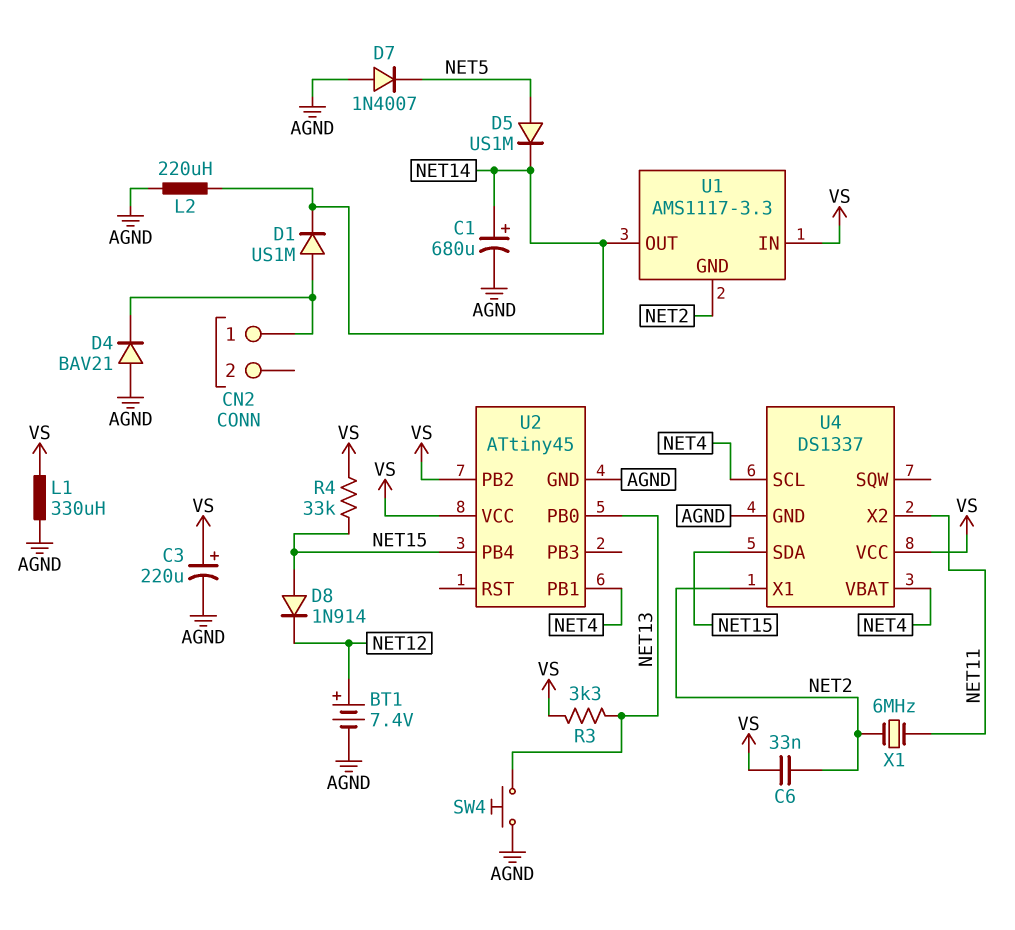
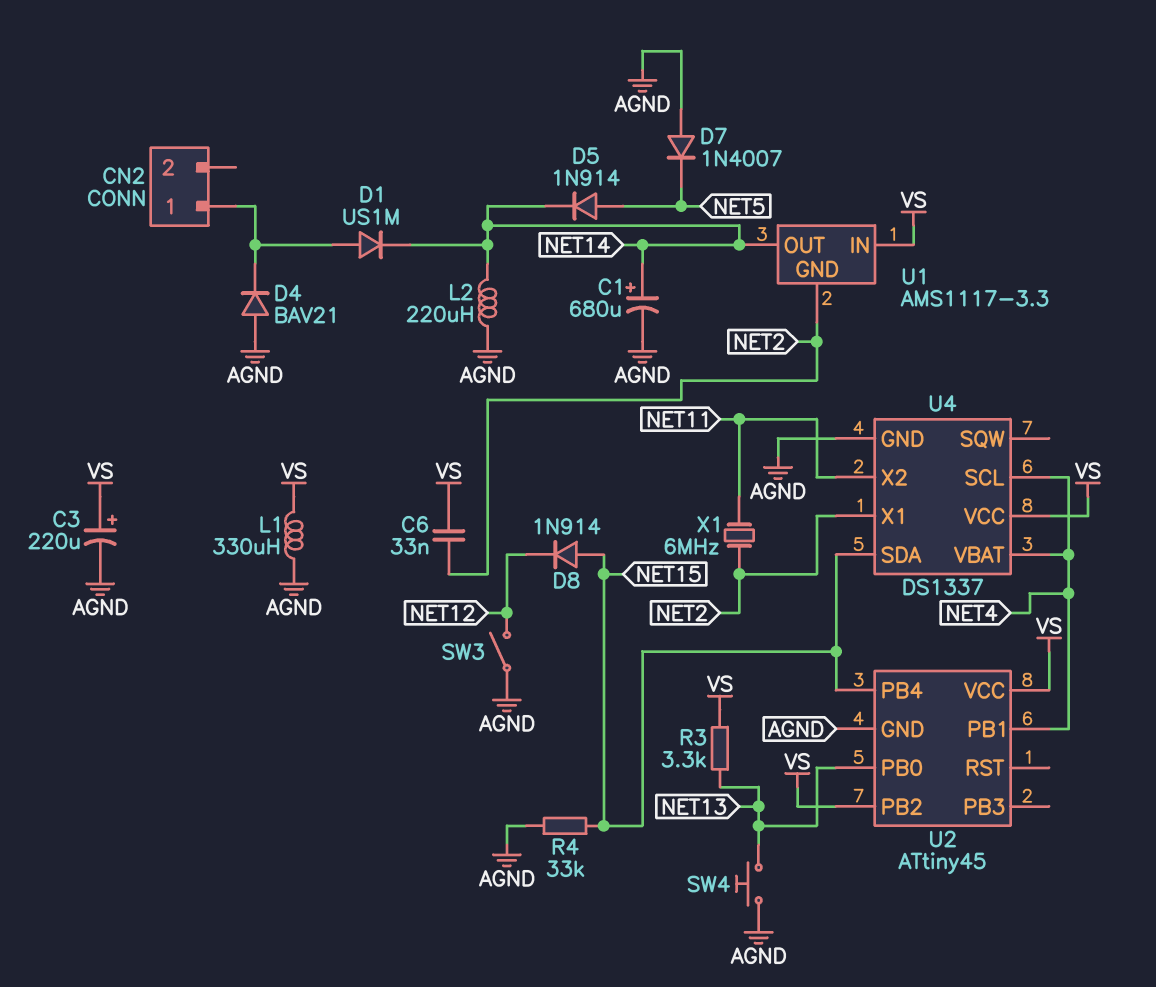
BT1: 7.4V (plus NET12, minus AGND) -> none
D5: diode US1M (A NET5, K NET14) -> diode 1N914 (A NET5, K NET14)
R4: 33k (NET15, VS) -> 33k (AGND, NET15)
SW3: none -> switch (AGND, NET12)

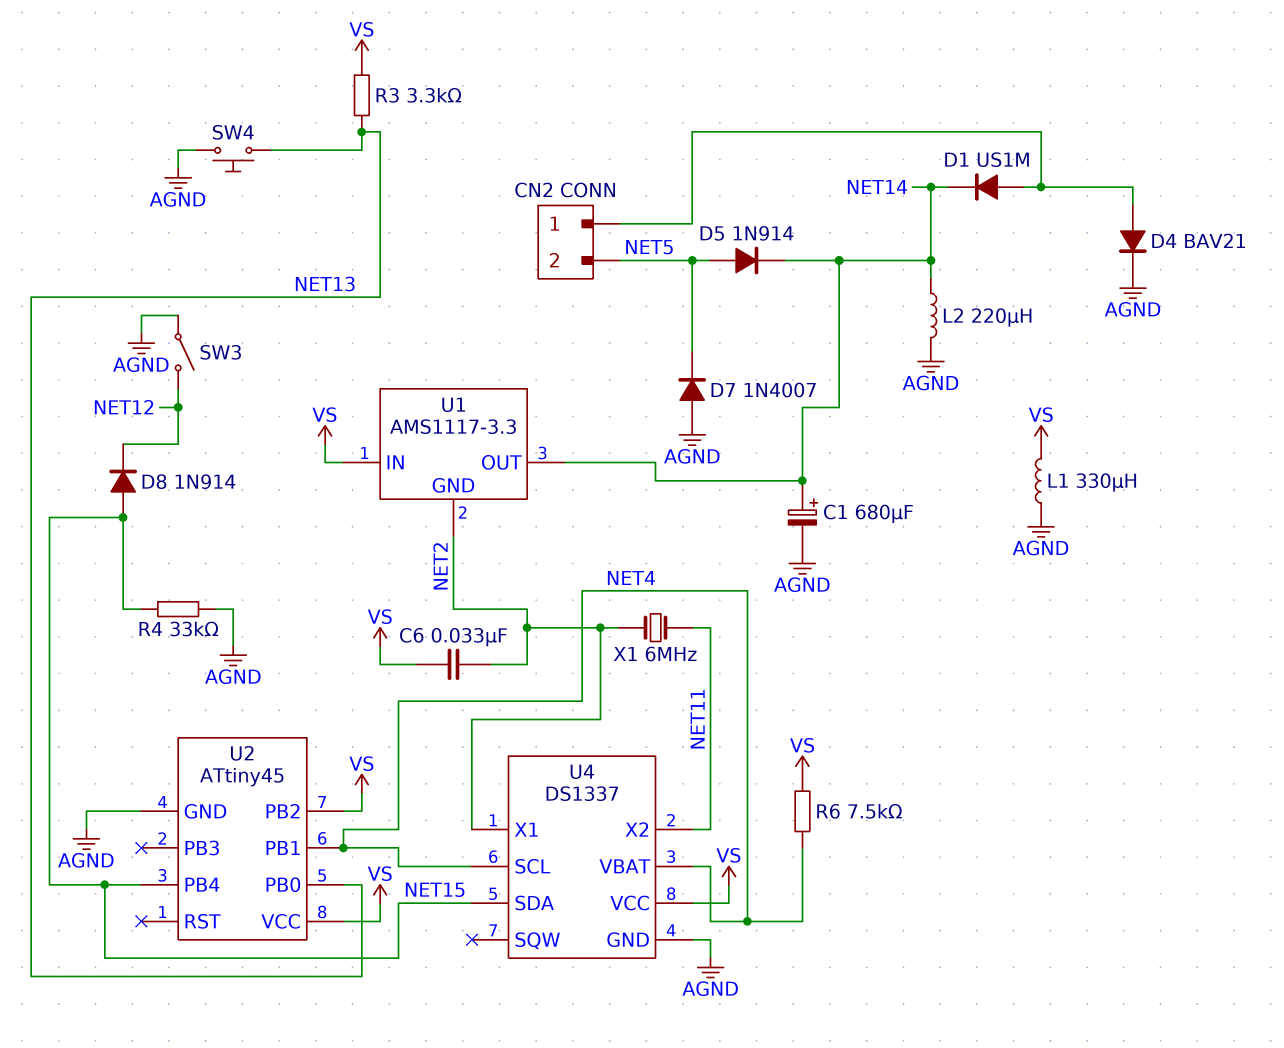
C3: 220uF (plus VS, minus AGND) -> none
CN2 pin 2: none -> NET5
D4: diode BAV21 (A AGND, K CN2/1) -> diode BAV21 (A CN2/1, K AGND)
R6: none -> 7.5k (NET4, VS)

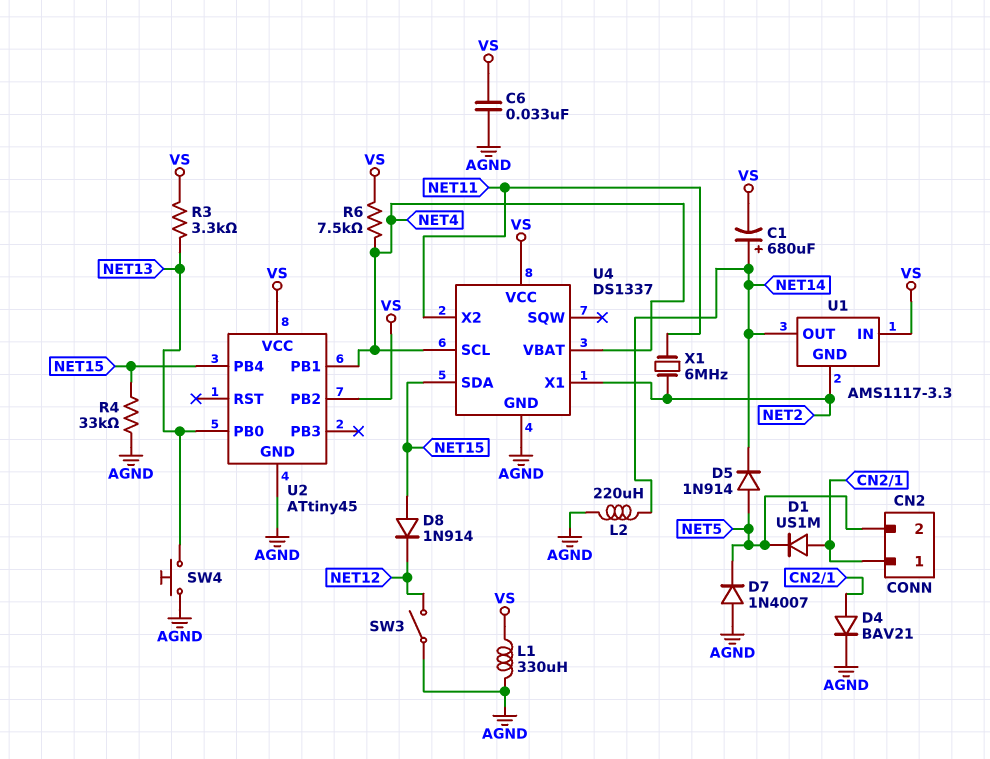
C1: 680uF (plus NET14, minus AGND) -> 680uF (plus NET14, minus VS)
C6: 33nF (NET2, VS) -> 33nF (AGND, VS)
D1: diode US1M (A CN2/1, K NET14) -> diode US1M (A CN2/1, K NET5)

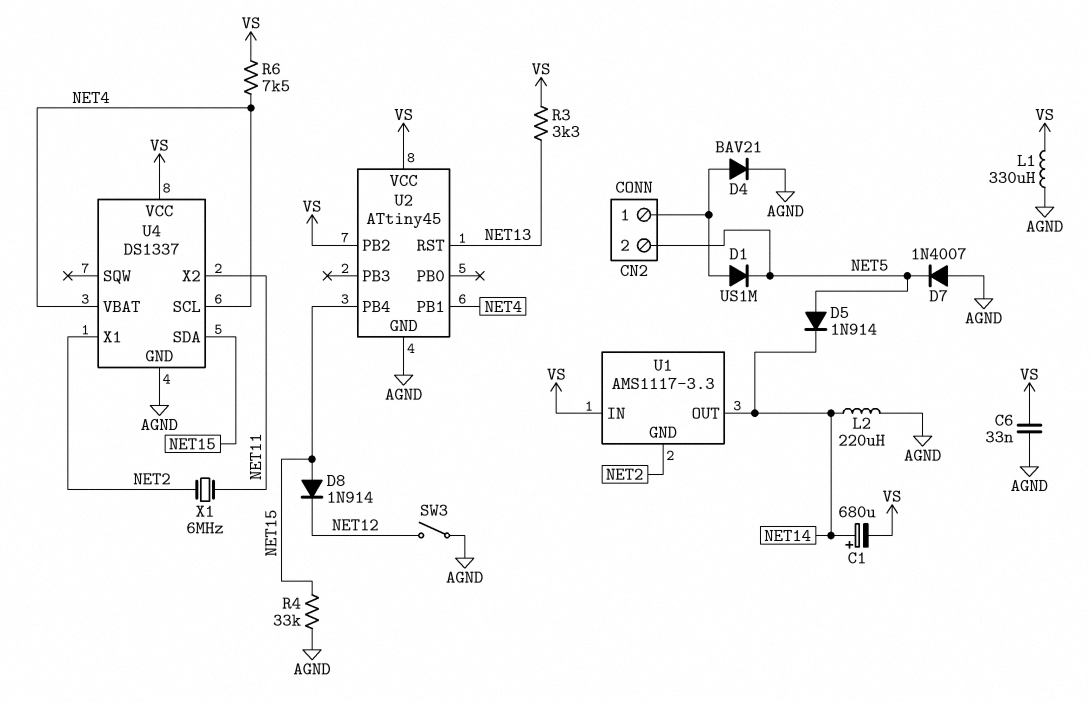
SW4: button (AGND, NET13) -> none
U2 pin PB0: NET13 -> none
U2 pin RST: none -> NET13

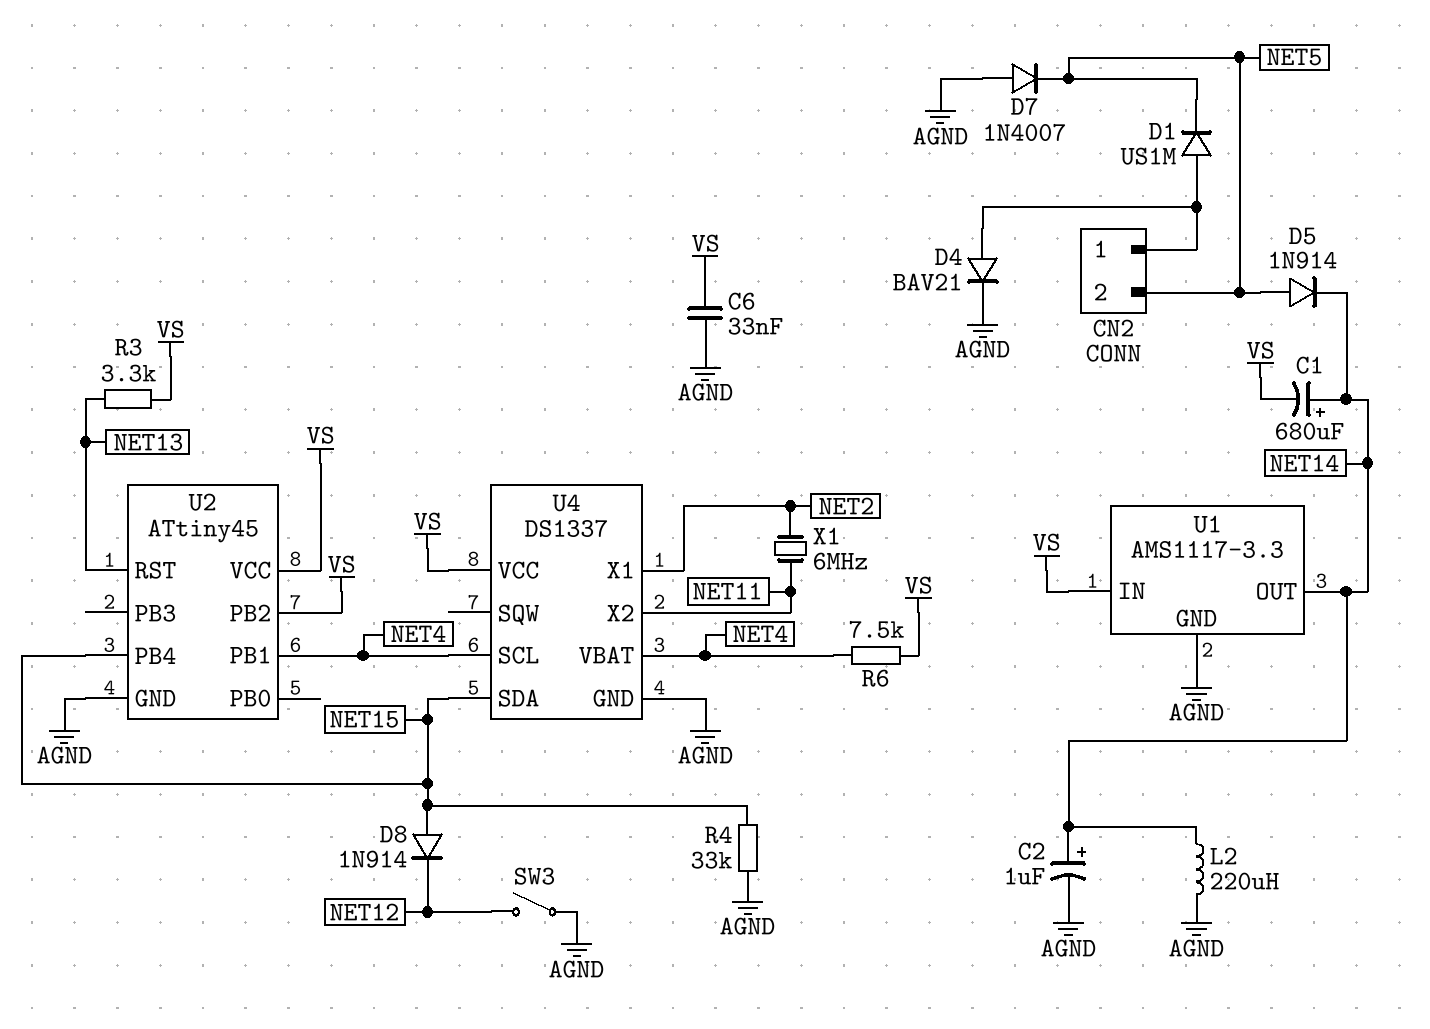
C2: none -> 1uF (plus NET14, minus AGND)
L1: 330uH (AGND, VS) -> none
U1 pin GND: NET2 -> AGND

